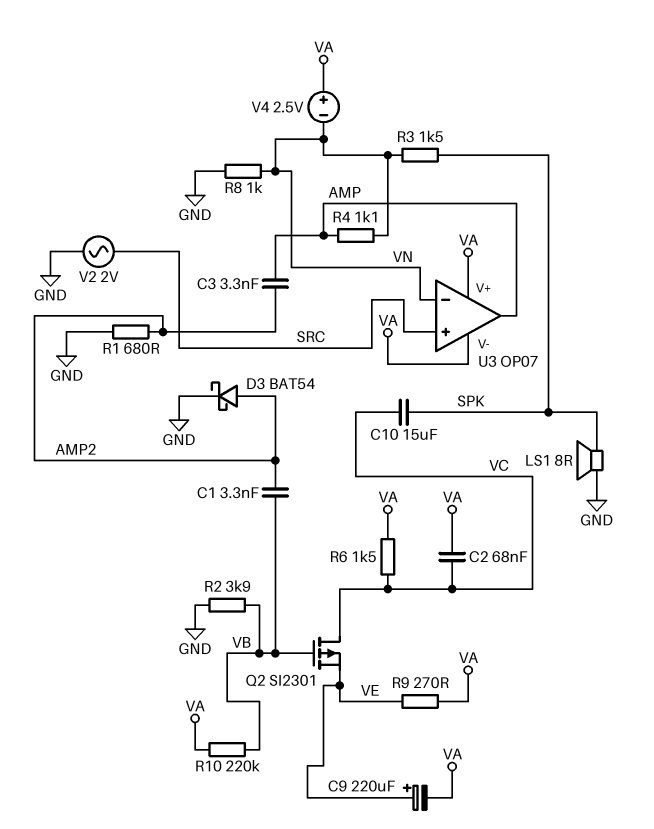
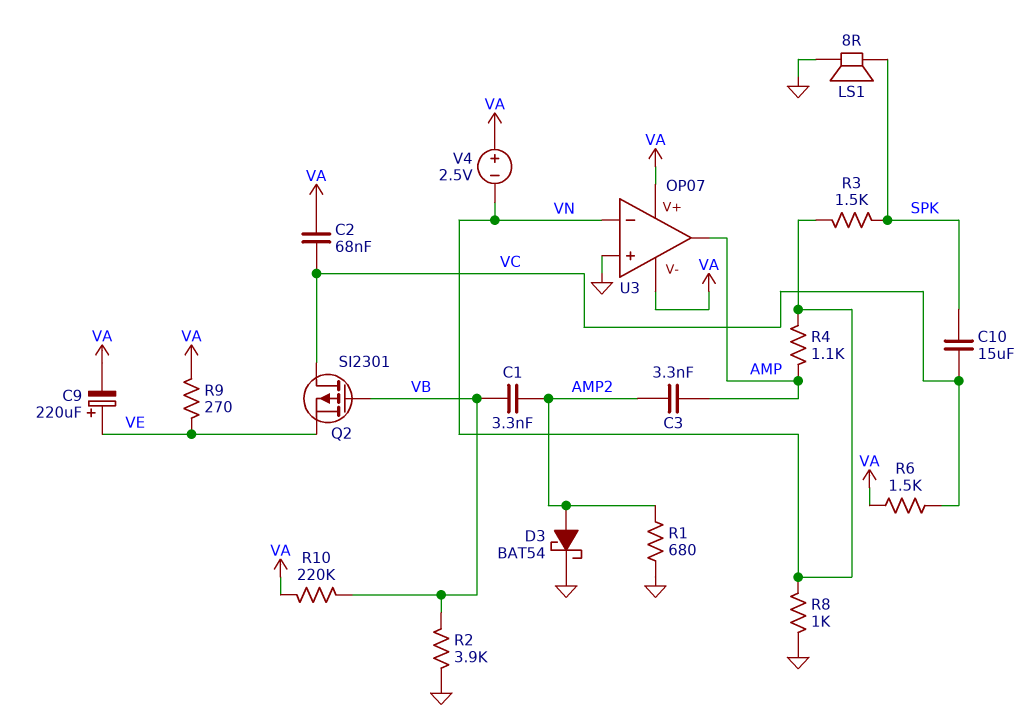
U3 pin in+: SRC -> GND
V2: AC 2V (GND, SRC) -> none

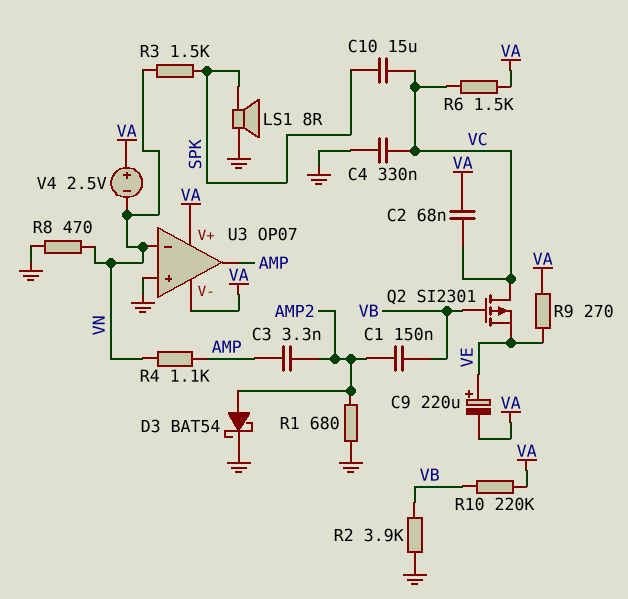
C1: 3.3nF (AMP2, VB) -> 150nF (AMP2, VB)
C4: none -> 330nF (GND, VC)
R8: 1k (GND, VN) -> 470 (GND, VN)

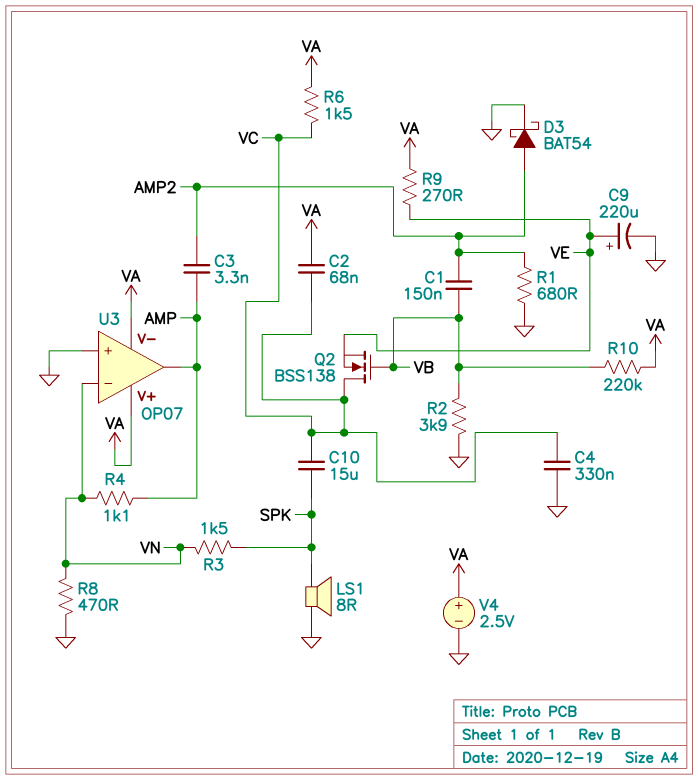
C9: 220uF (plus VE, minus VA) -> 220uF (plus VE, minus GND)
Q2: PMOS SI2301 (G VB, D VC, S VE) -> NMOS BSS138 (G VB, D VC, S VE)
V4: 2.5V (plus VA, minus VN) -> 2.5V (plus VA, minus GND)

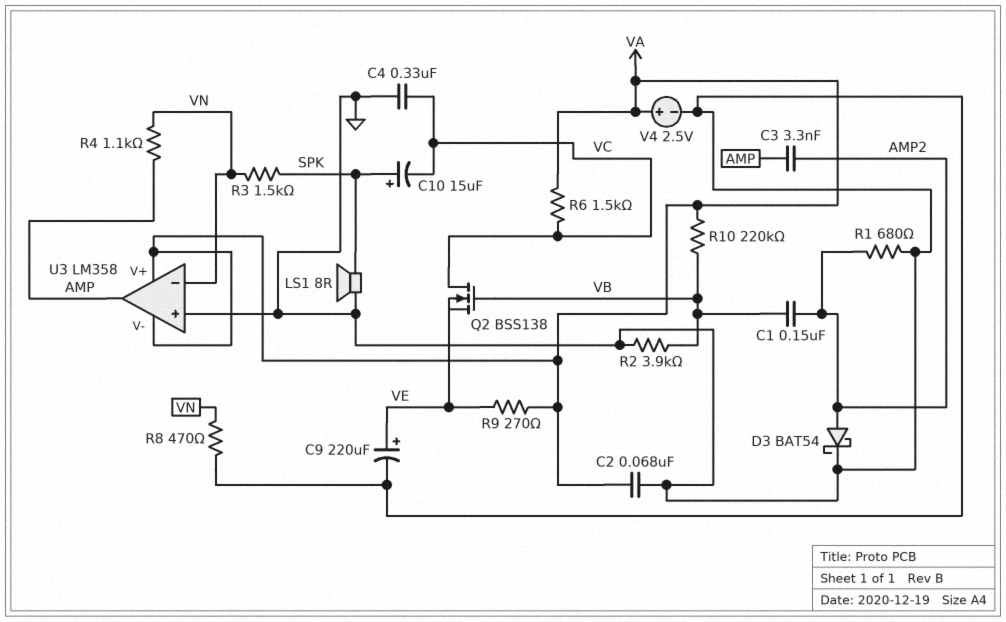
C2: 68nF (VA, VC) -> 68nF (GND, VA)
C10: 15uF (SPK, VC) -> 15uF (plus SPK, minus VC)
U3: OP07 -> LM358

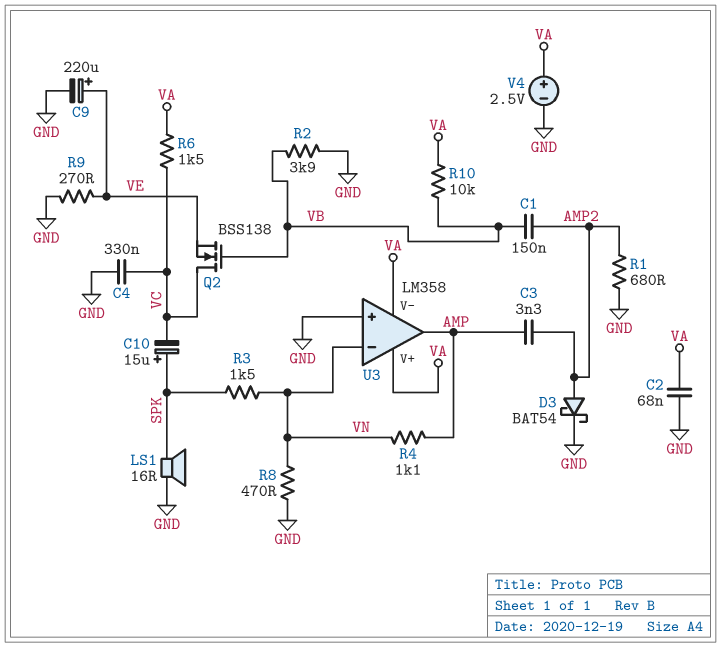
LS1: speaker 8R (GND, SPK) -> speaker 16R (GND, SPK)
R9: 270 (VA, VE) -> 270 (GND, VE)
R10: 220k (VA, VB) -> 10k (VA, VB)

